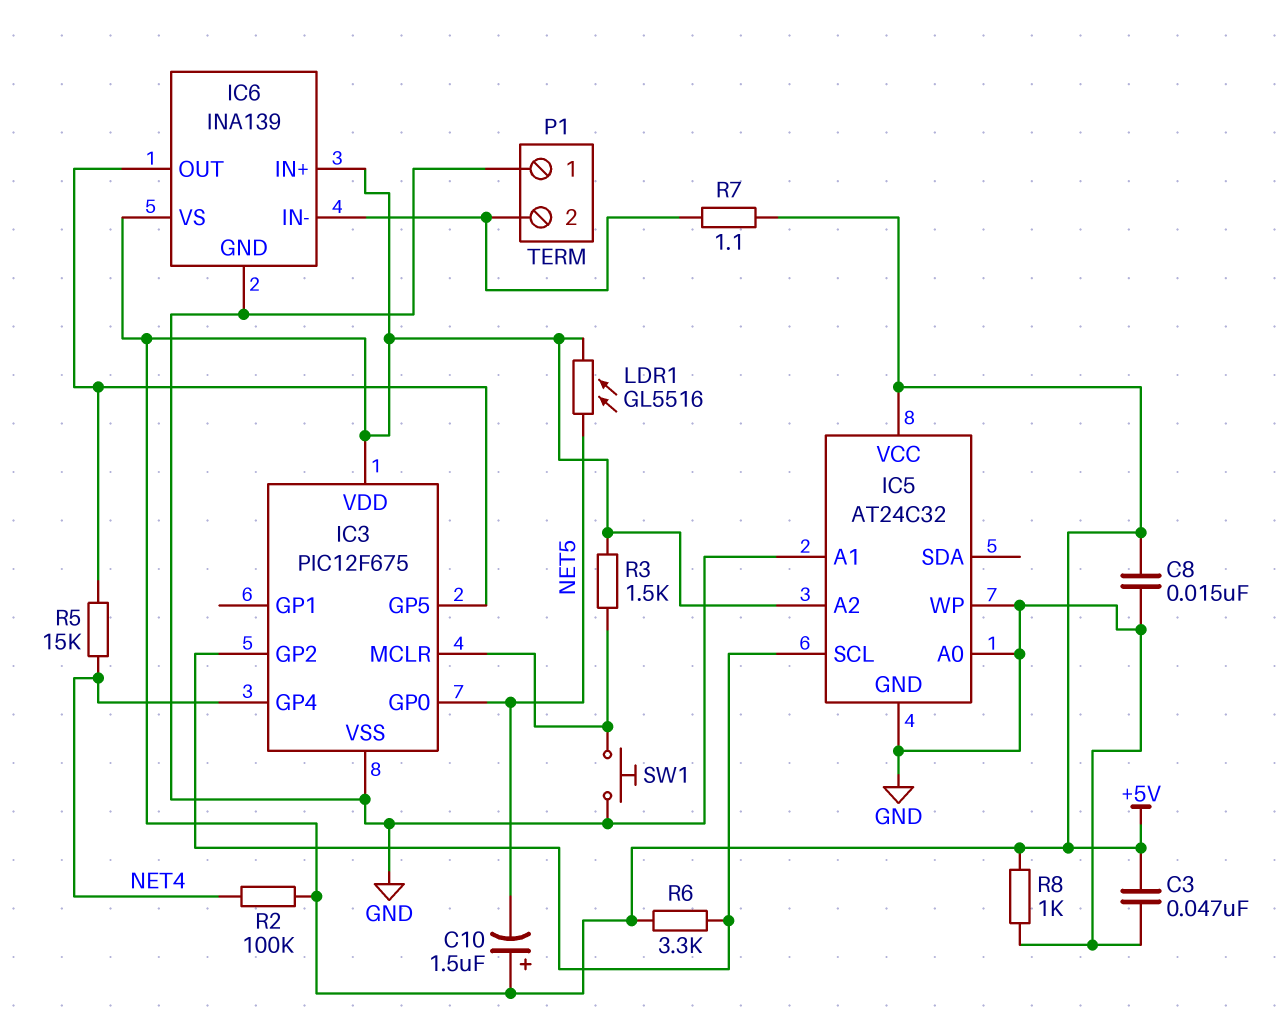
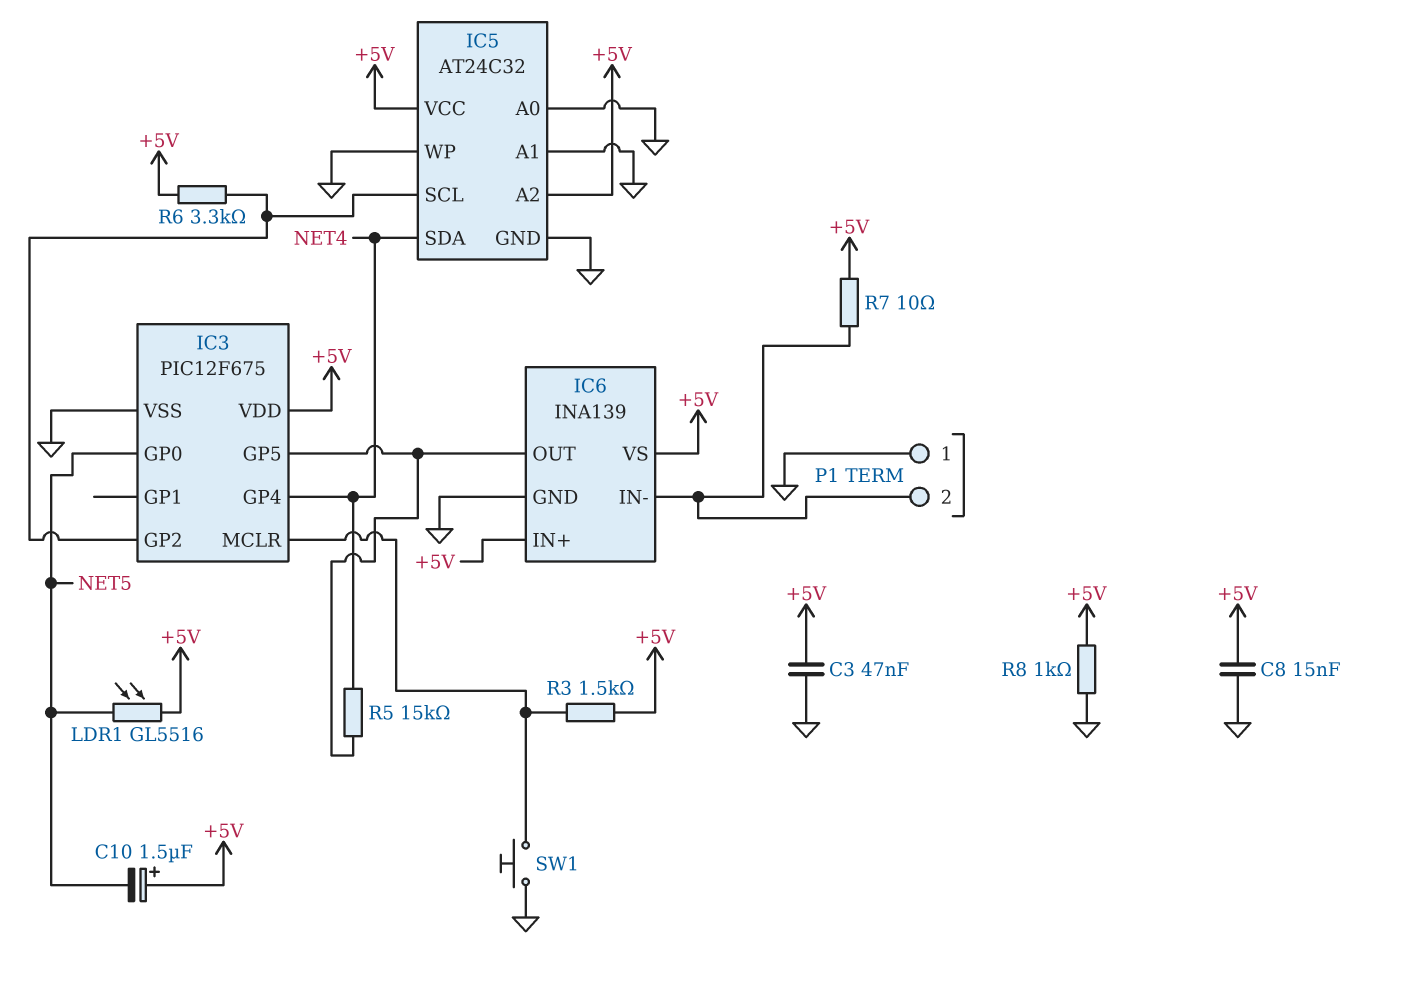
IC5 pin SDA: none -> NET4
R2: 100k (+5V, NET4) -> none
R7: 1.1 (+5V, IC6/IN-) -> 10 (+5V, IC6/IN-)

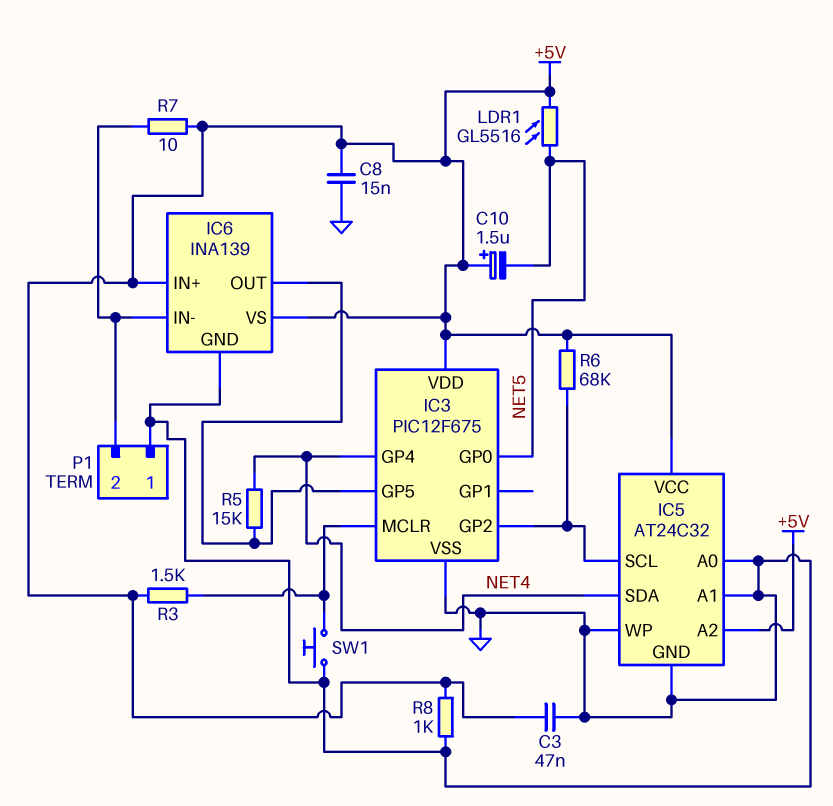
R6: 3.3k (+5V, IC3/GP2) -> 68k (+5V, IC3/GP2)

